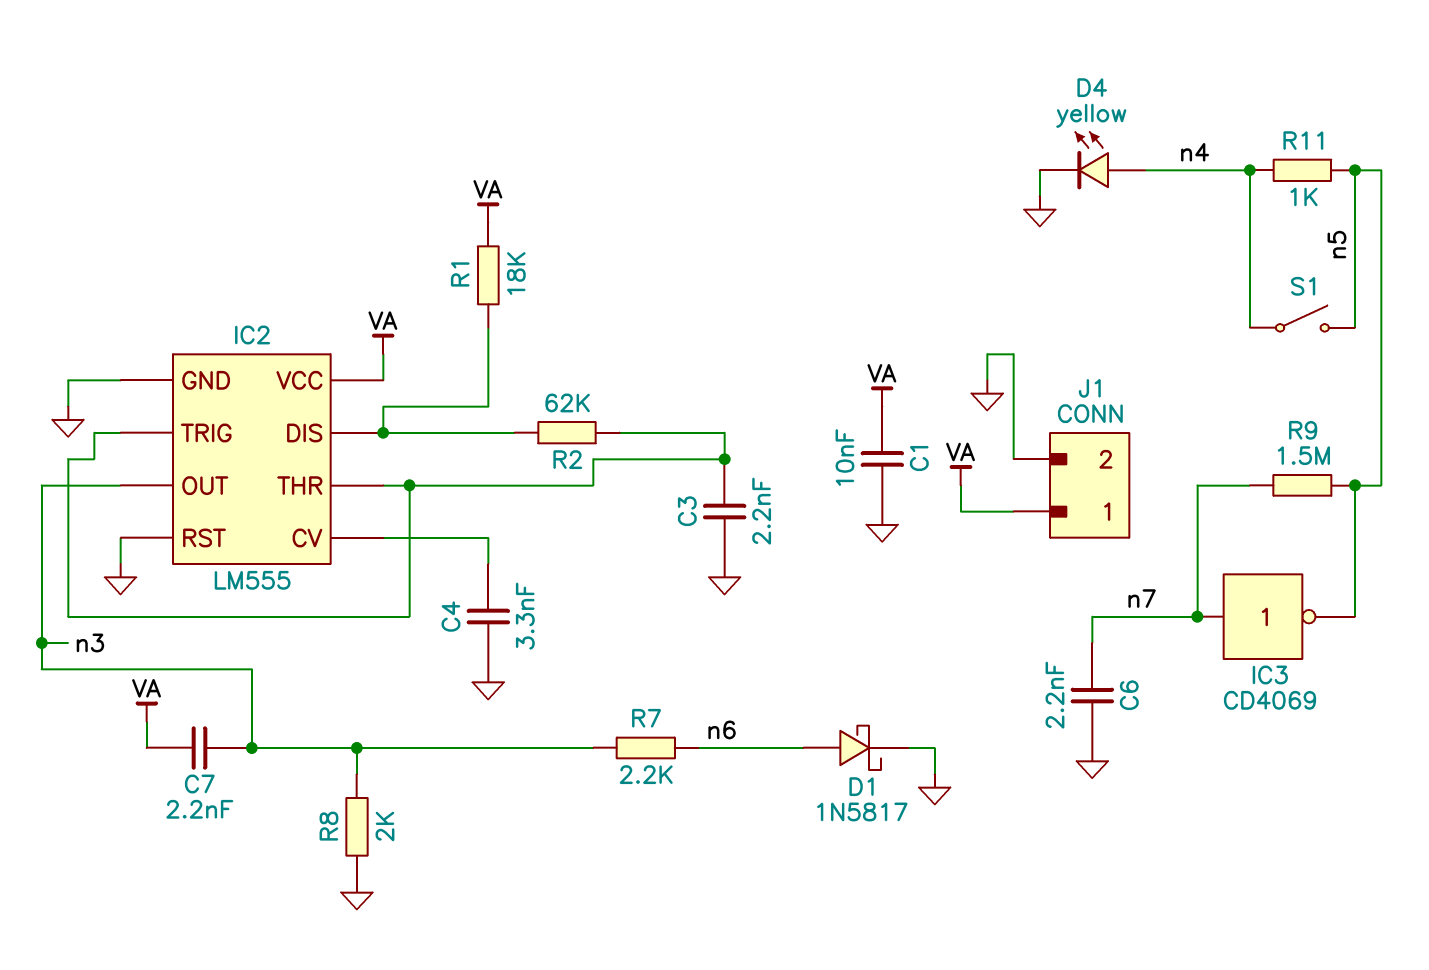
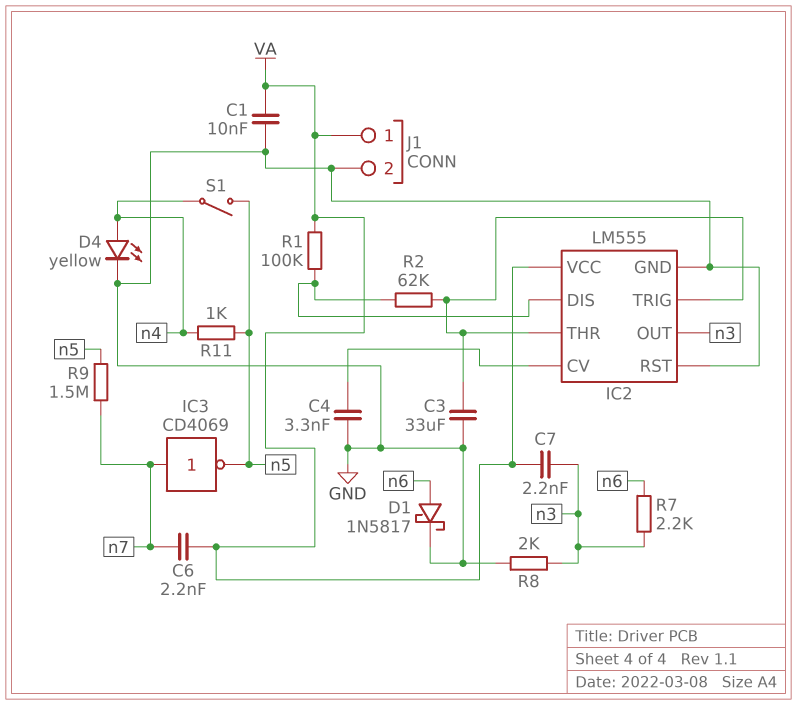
C3: 2.2nF (GND, IC2/THR) -> 33uF (GND, IC2/THR)
C6: 2.2nF (GND, n7) -> 2.2nF (VA, n7)
R1: 18k (IC2/DIS, VA) -> 100k (IC2/DIS, VA)

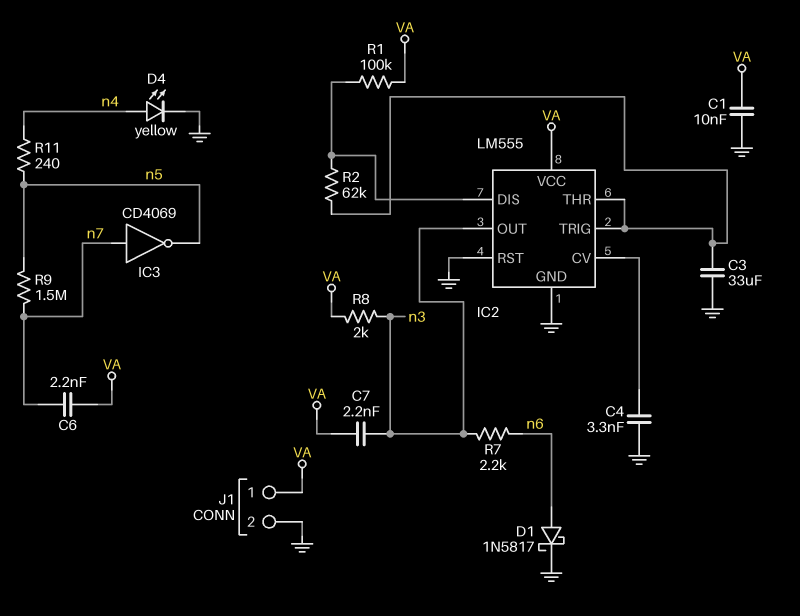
R8: 2k (GND, n3) -> 2k (VA, n3)
R11: 1k (n4, n5) -> 240 (n4, n5)
S1: switch (n4, n5) -> none

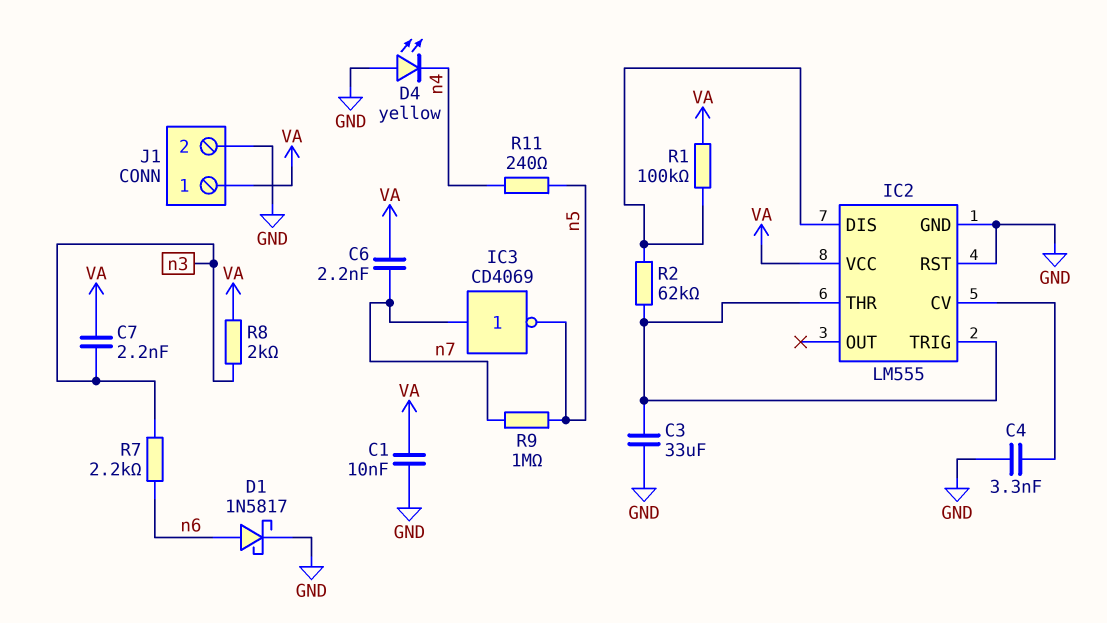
D4: LED yellow (A n4, K GND) -> LED yellow (A GND, K n4)
IC2 pin OUT: n3 -> none
R9: 1.5M (n5, n7) -> 1M (n5, n7)

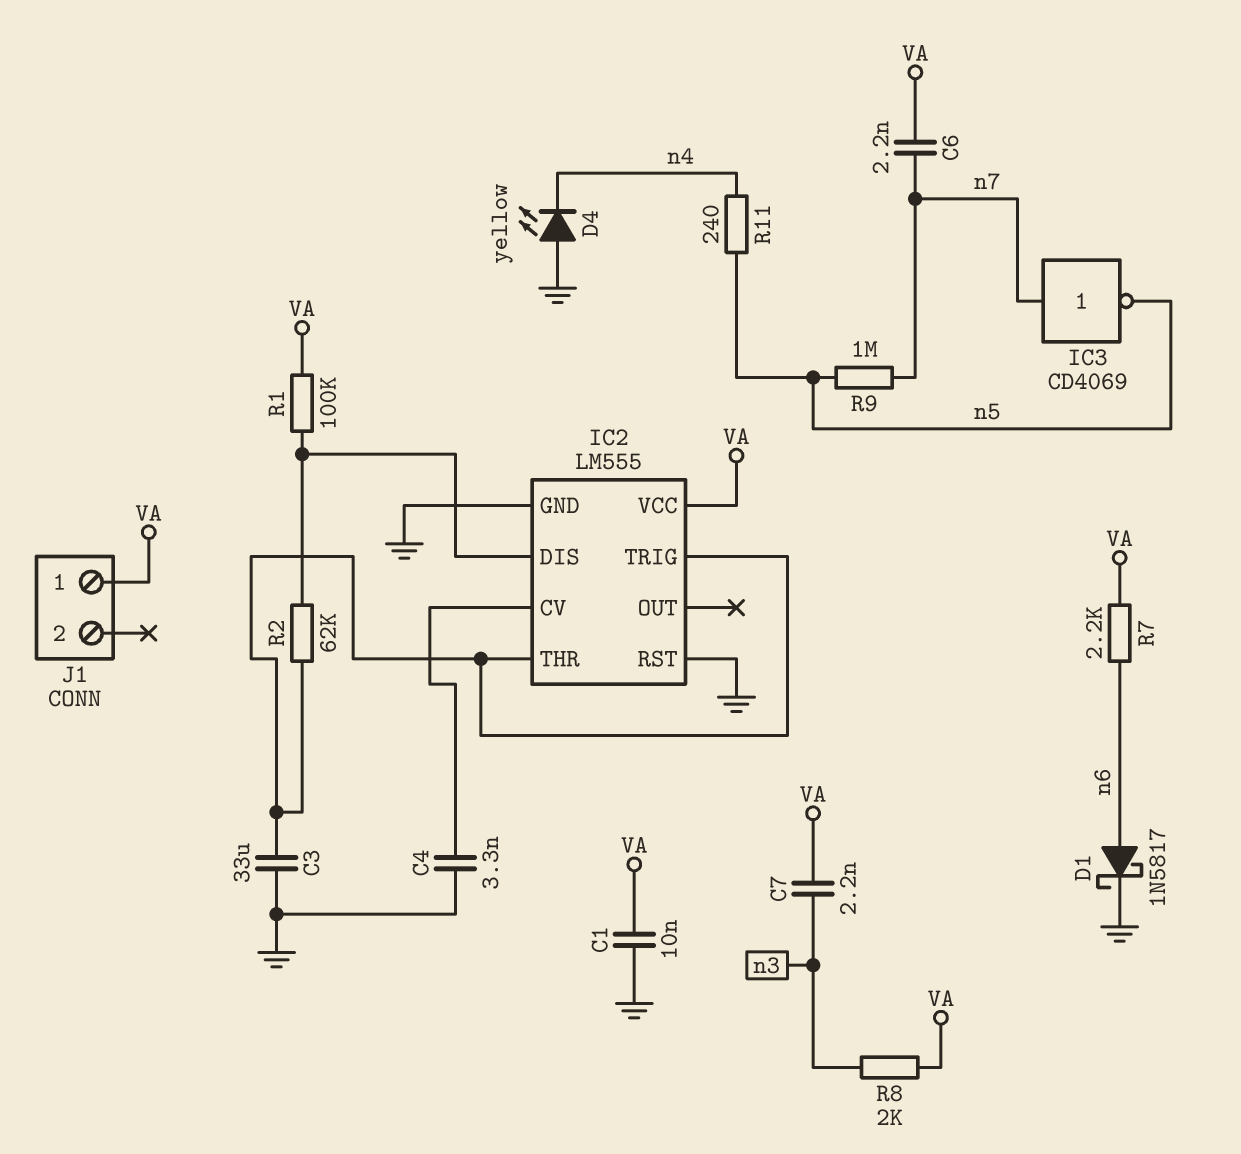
J1 pin 2: GND -> none
R7: 2.2k (n3, n6) -> 2.2k (VA, n6)

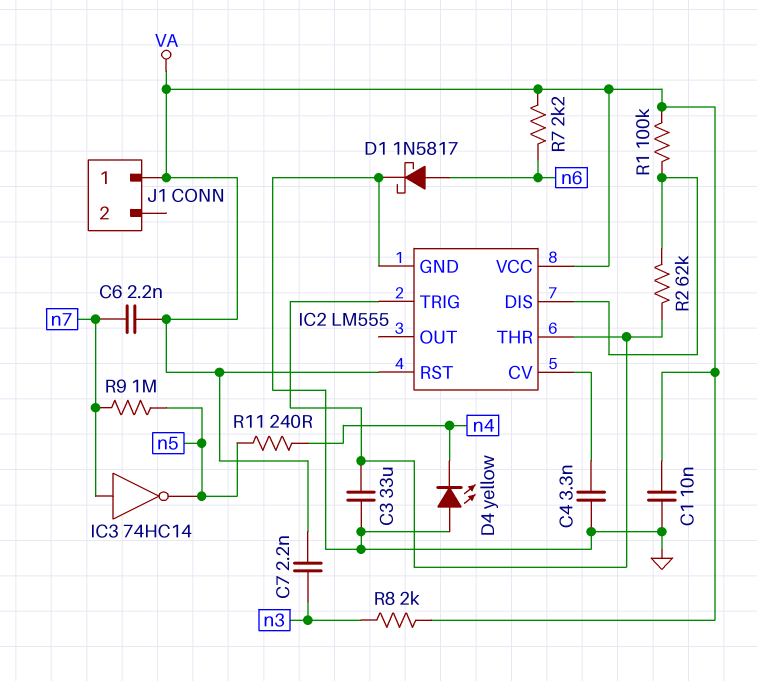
IC2 pin RST: GND -> VA
IC3: NOT CD4069 (in n7, out n5) -> NOT 74HC14 (in n7, out n5)

